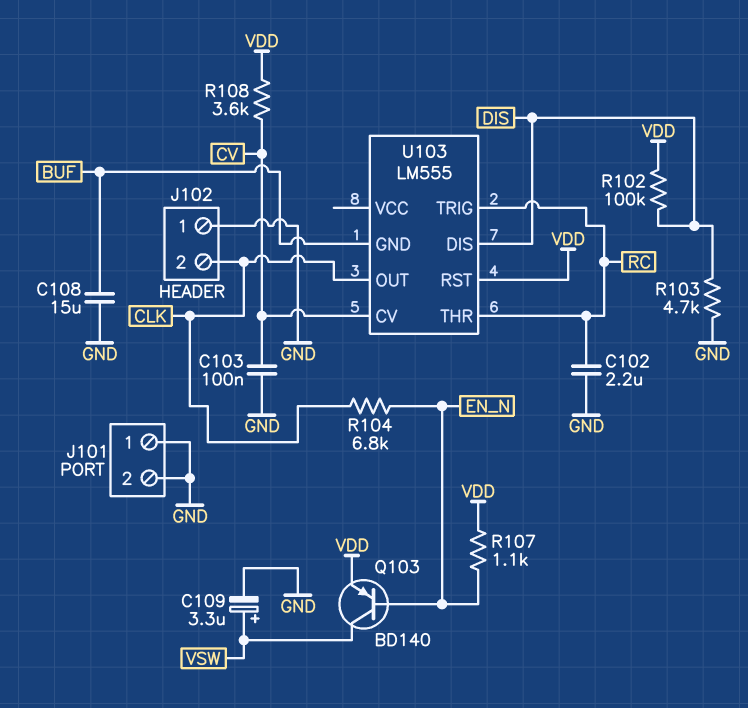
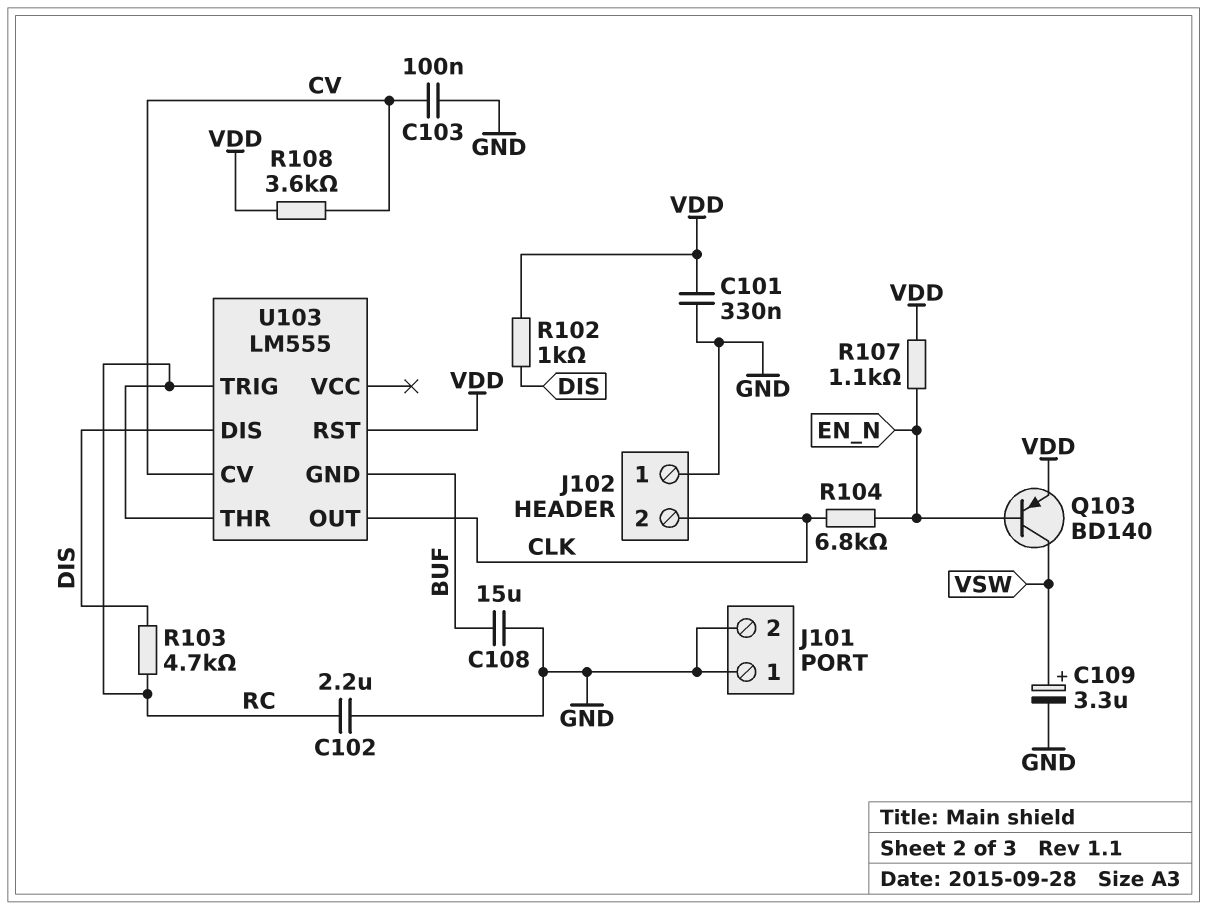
C101: none -> 330nF (GND, VDD)
R102: 100k (DIS, VDD) -> 1k (DIS, VDD)
R103: 4.7k (DIS, GND) -> 4.7k (DIS, RC)

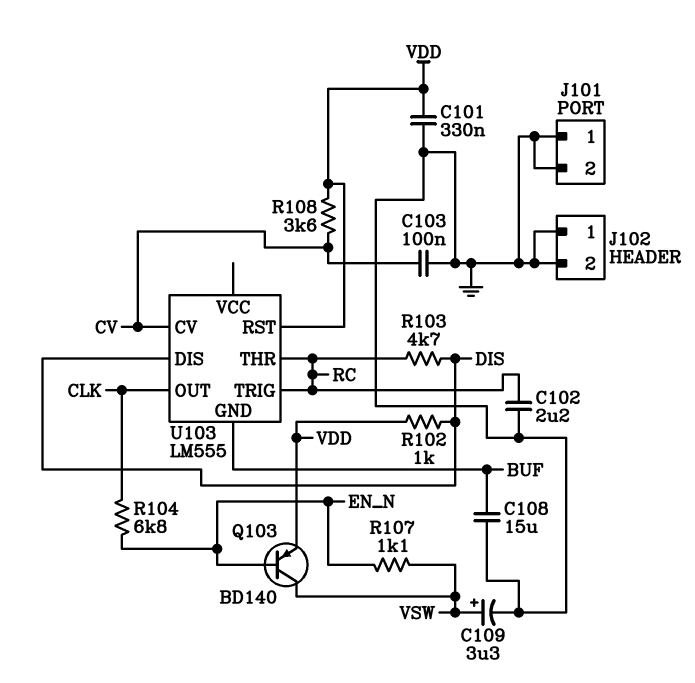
J102 pin 2: CLK -> GND
R107: 1.1k (EN_N, VDD) -> 1.1k (EN_N, VSW)

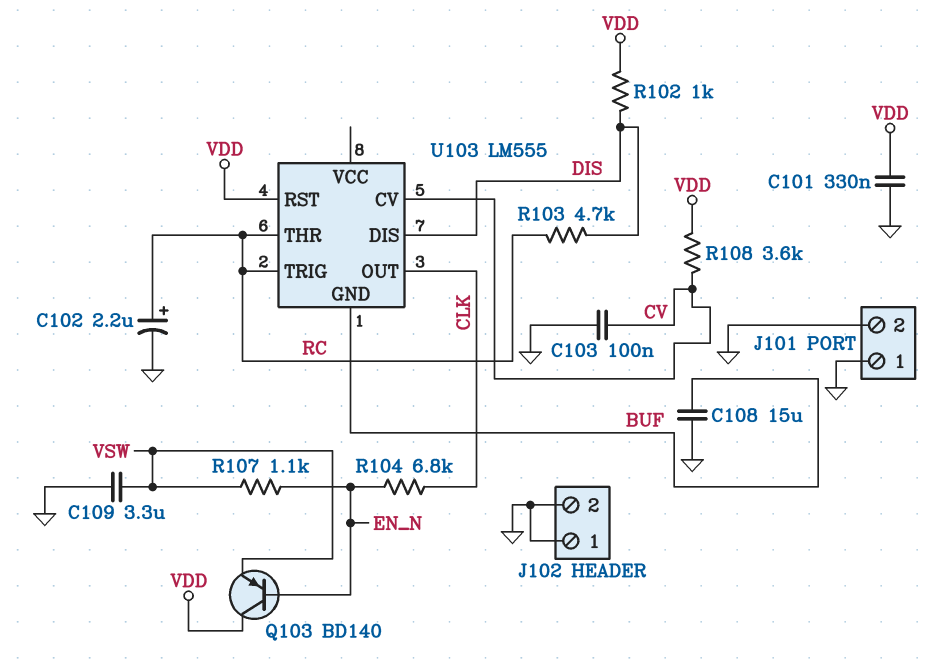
C102: 2.2uF (GND, RC) -> 2.2uF (plus RC, minus GND)
C109: 3.3uF (plus VSW, minus GND) -> 3.3uF (GND, VSW)
Q103: PNP BD140 (B EN_N, C VSW, E VDD) -> PNP BD140 (B EN_N, C VDD, E VSW)

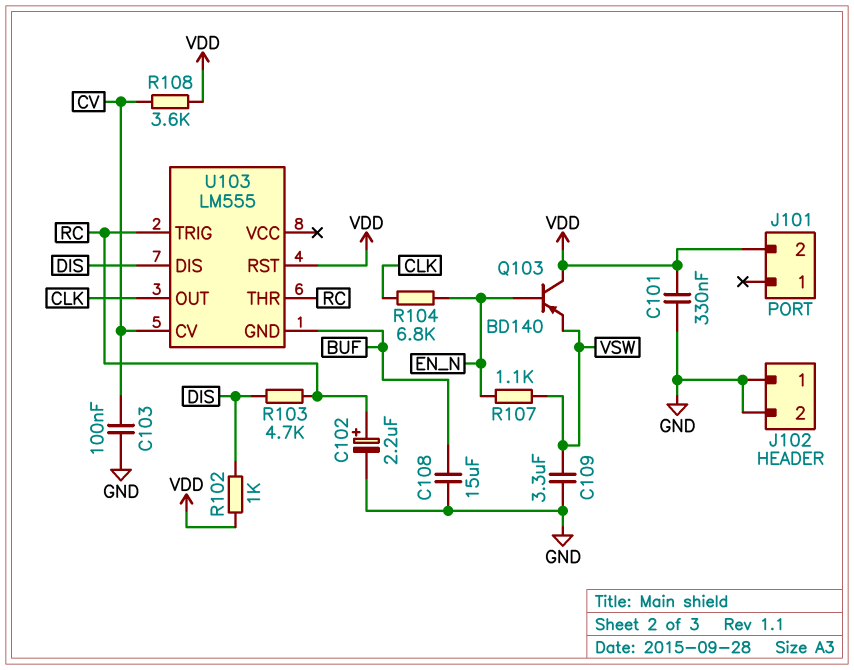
J101 pin 1: GND -> none
J101 pin 2: GND -> VDD

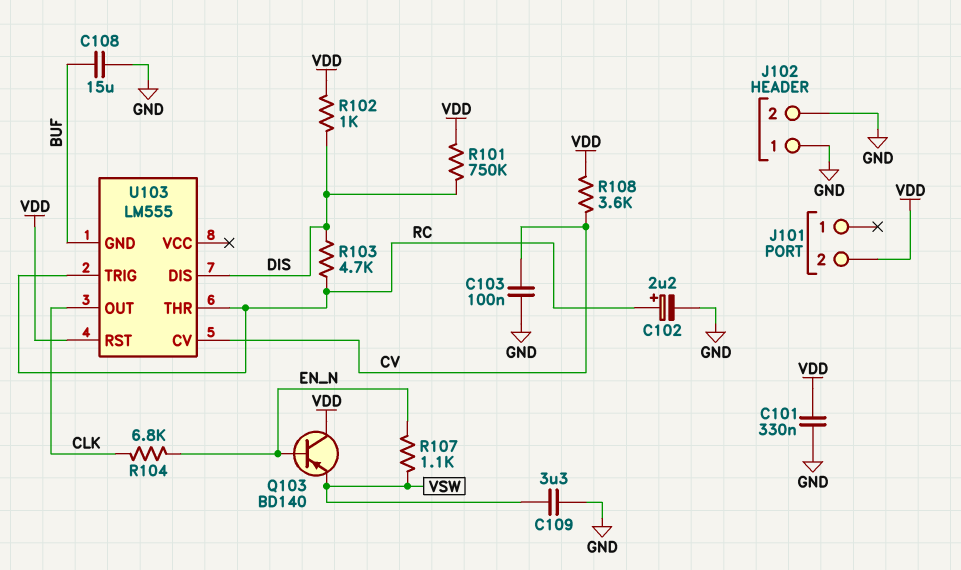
R101: none -> 750k (DIS, VDD)

